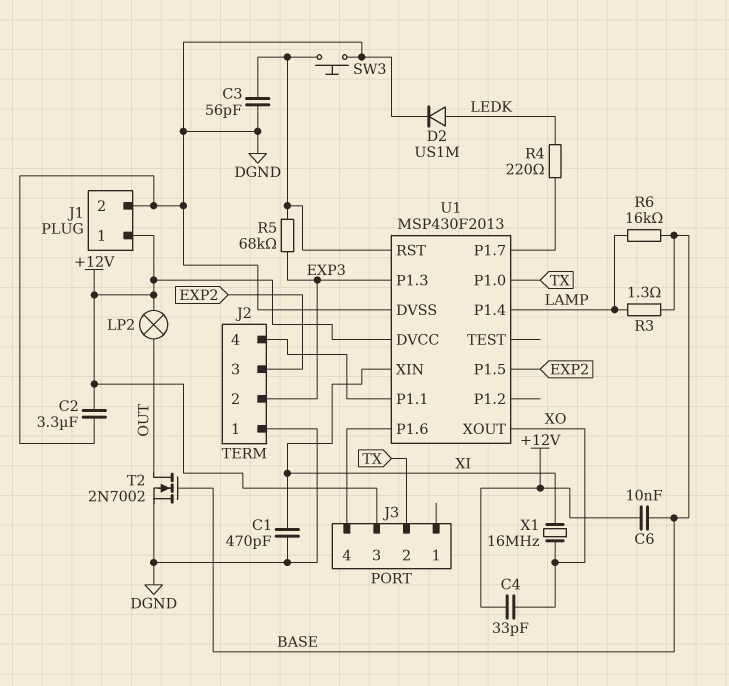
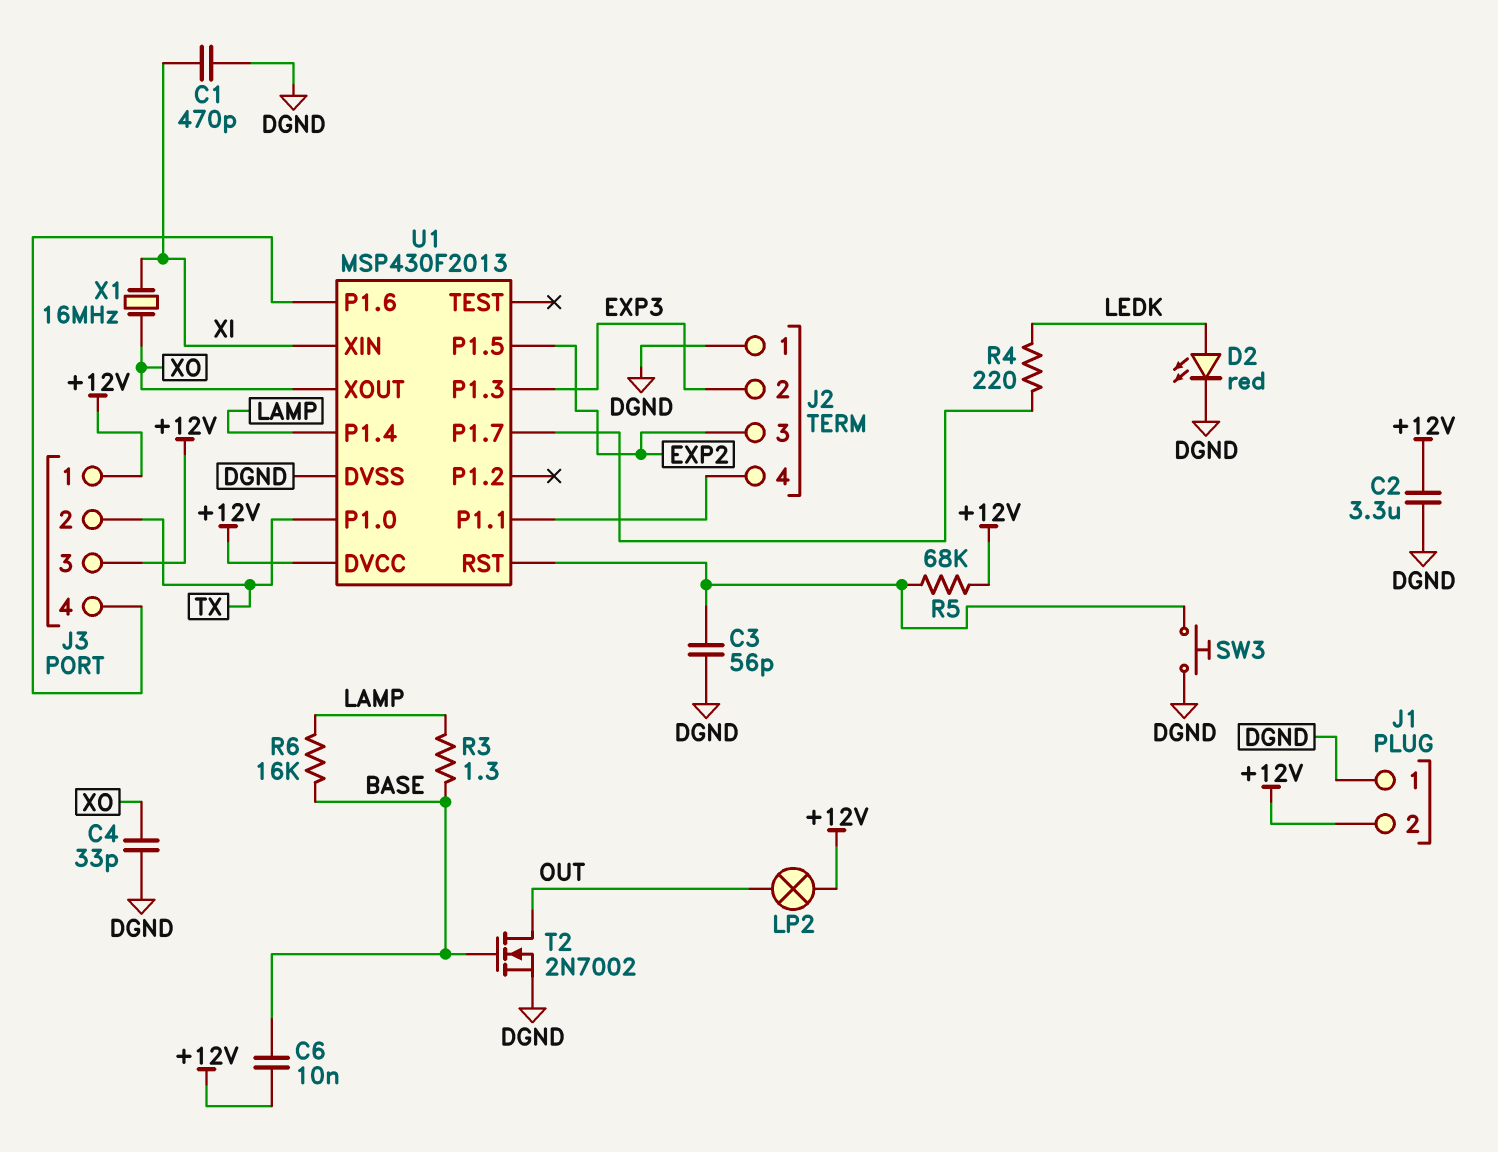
C4: 33pF (+12V, XO) -> 33pF (DGND, XO)
D2: diode US1M (A LEDK, K DGND) -> LED red (A LEDK, K DGND)
J1 pin 1: +12V -> DGND
J1 pin 2: DGND -> +12V
J3 pin 1: none -> +12V
R5: 68k (EXP3, U1/RST) -> 68k (+12V, U1/RST)

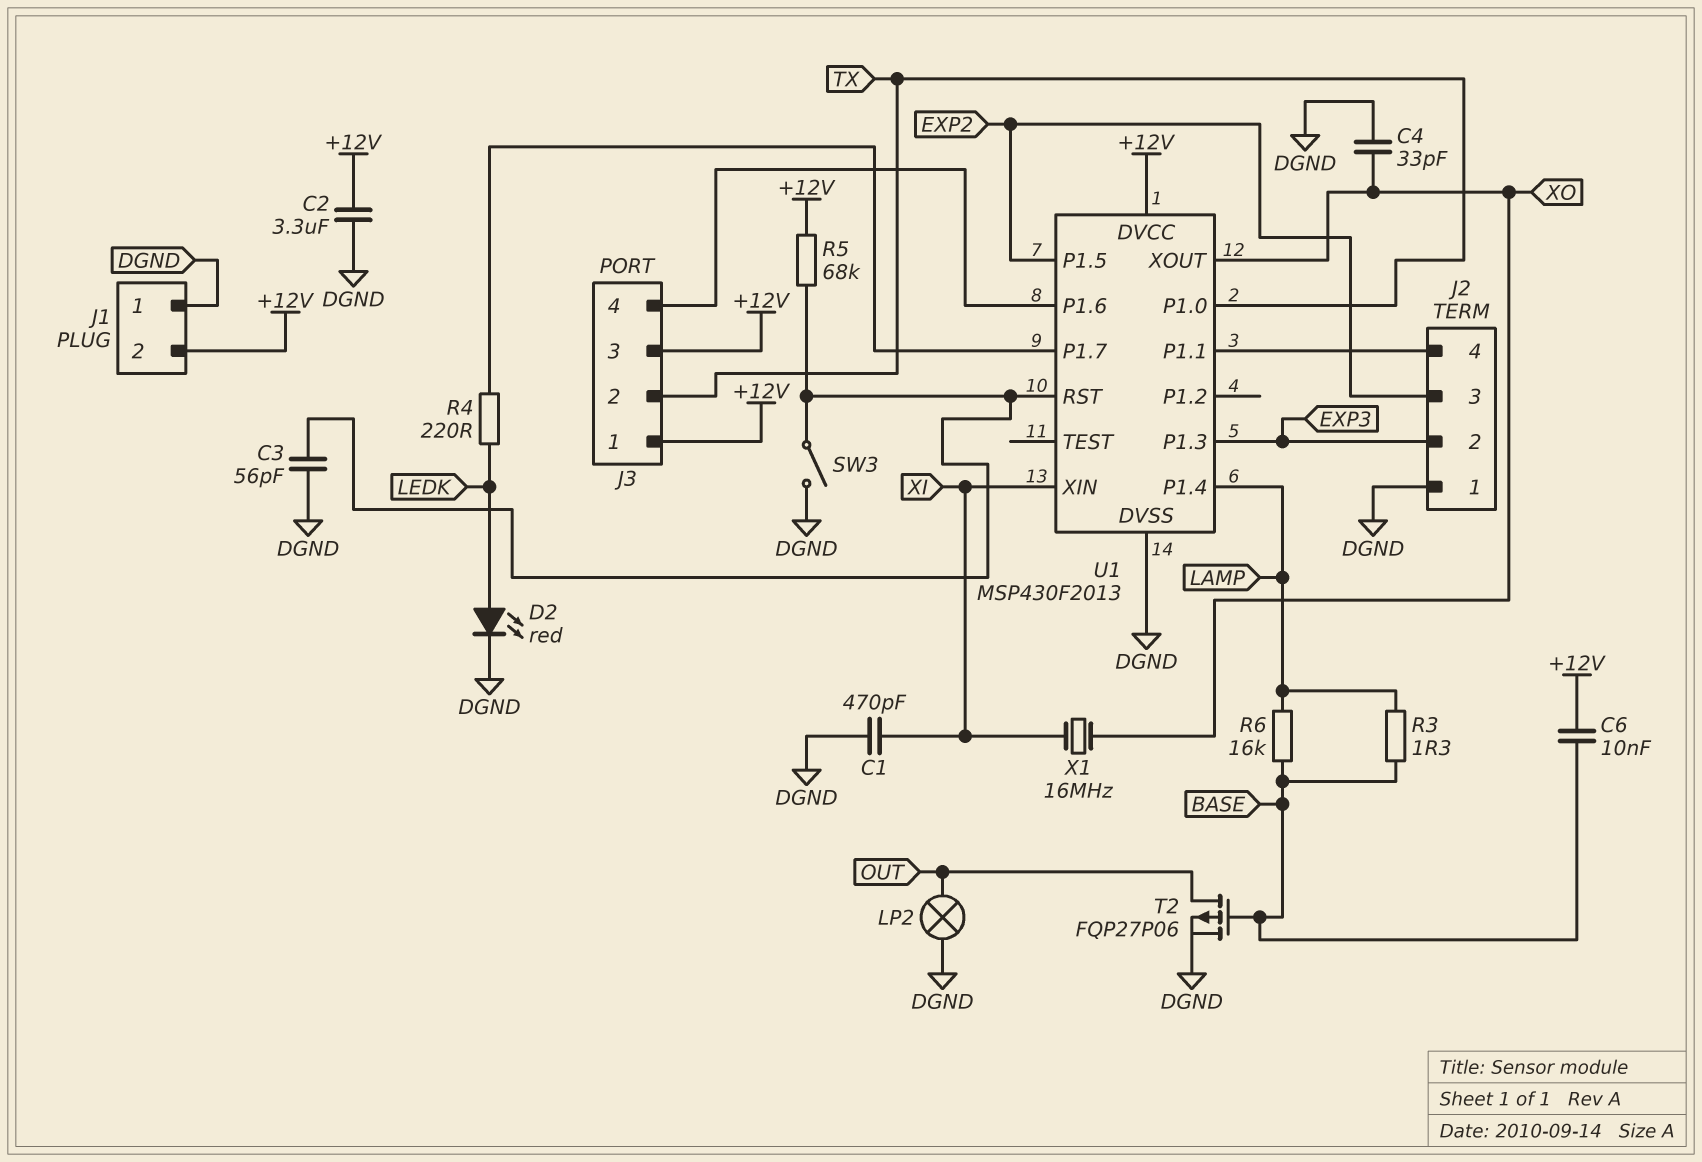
LP2: lamp (+12V, OUT) -> lamp (DGND, OUT)
SW3: button (DGND, U1/RST) -> switch (DGND, U1/RST)
T2: NMOS 2N7002 (G BASE, D OUT, S DGND) -> PMOS FQP27P06 (G BASE, D OUT, S DGND)

